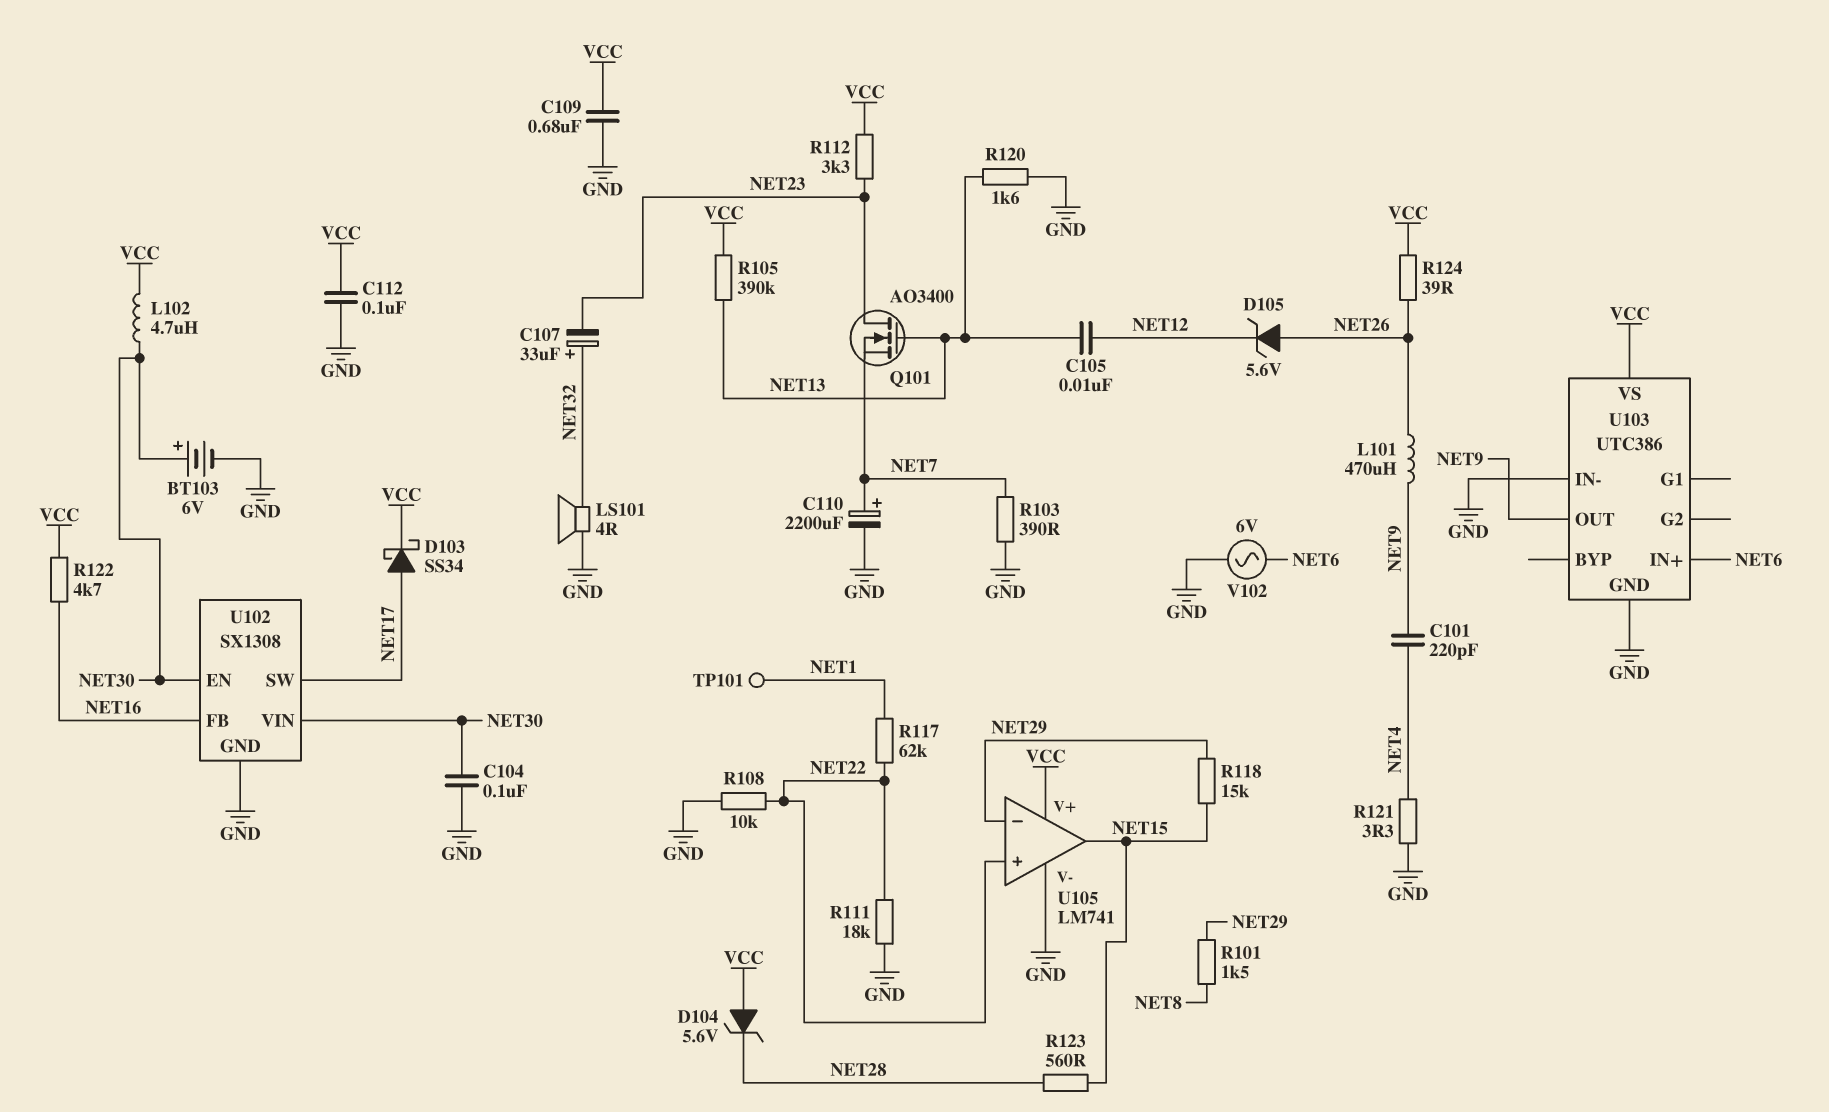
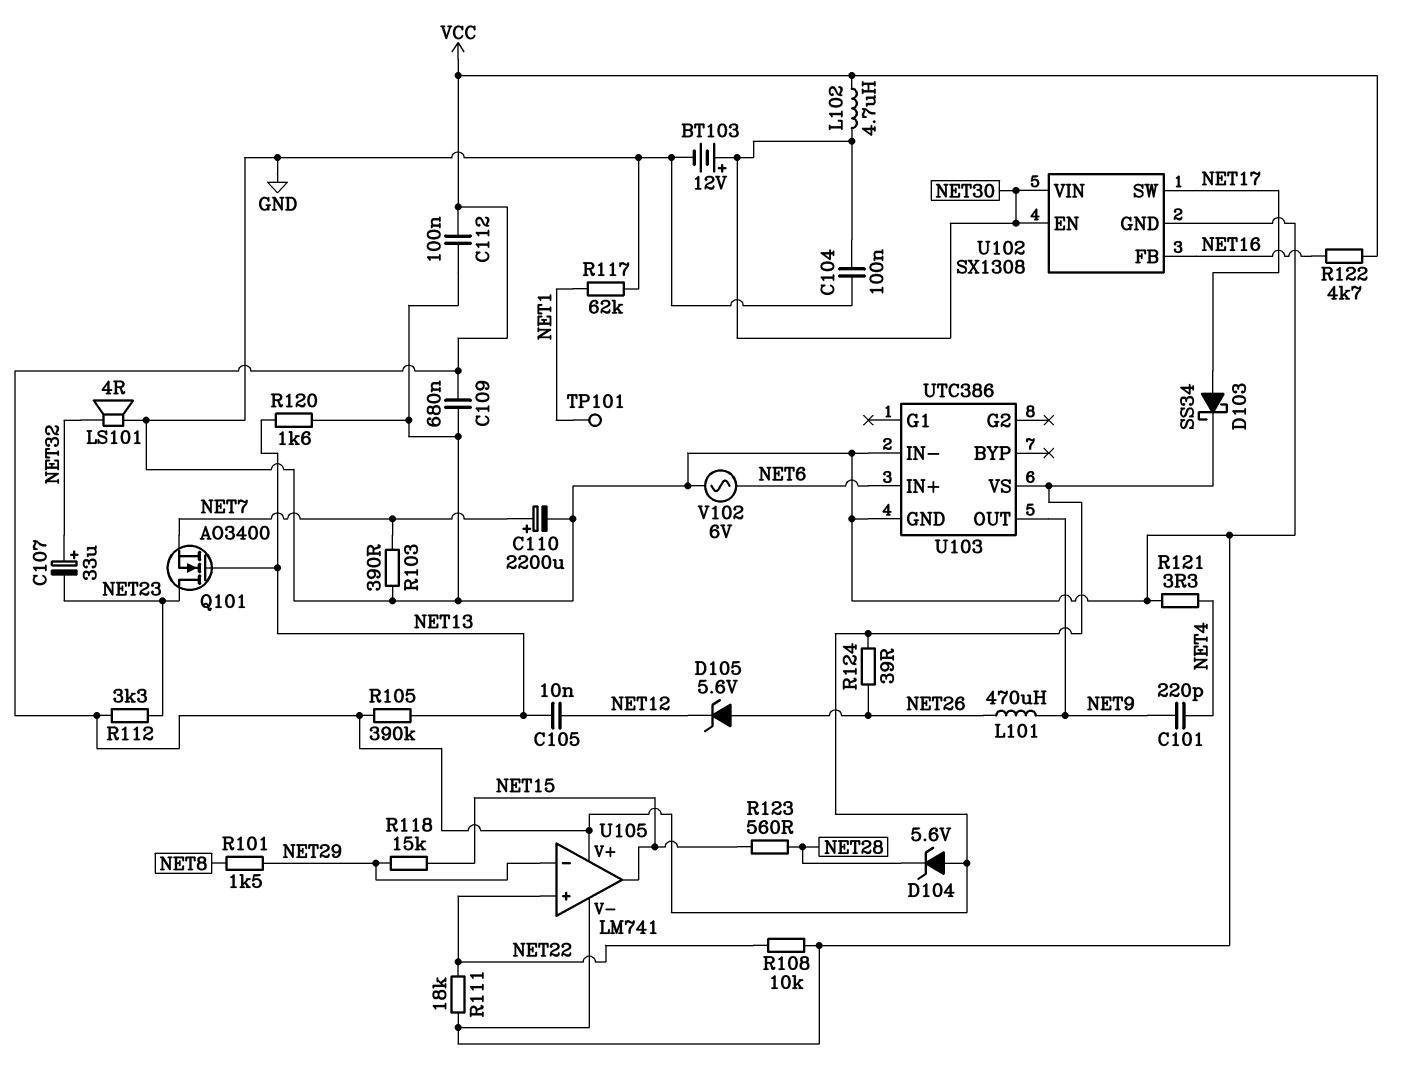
BT103: 6V (plus NET30, minus GND) -> 12V (plus NET30, minus GND)
R117: 62k (NET1, NET22) -> 62k (GND, NET1)

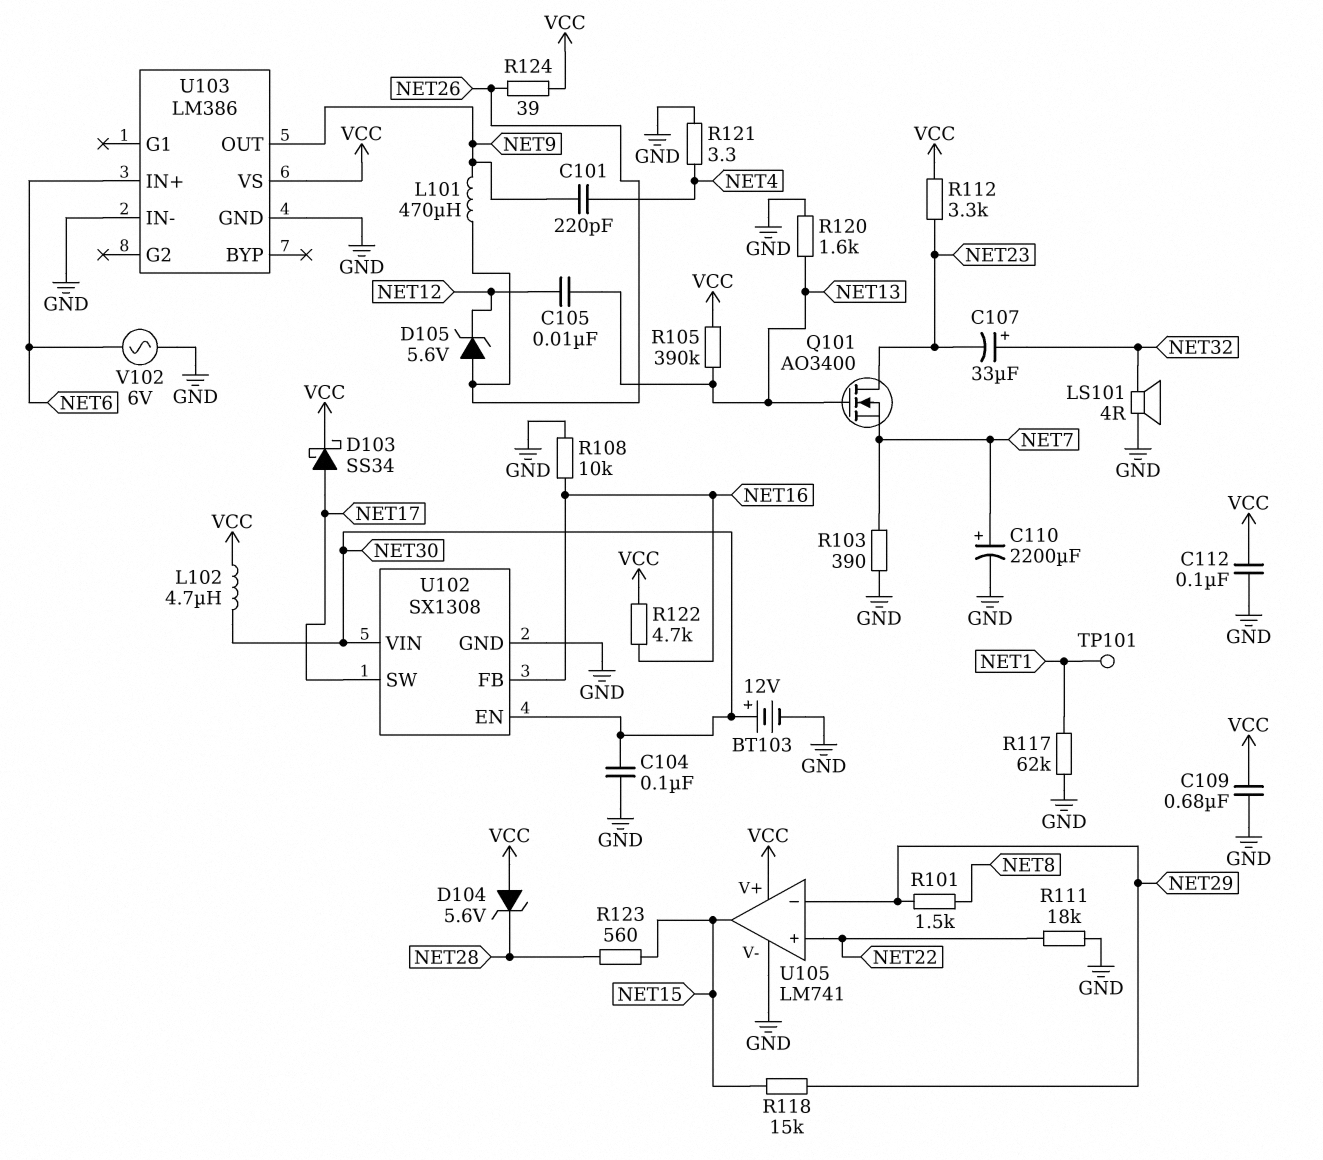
R108: 10k (GND, NET22) -> 10k (GND, NET16)
U103: UTC386 -> LM386

